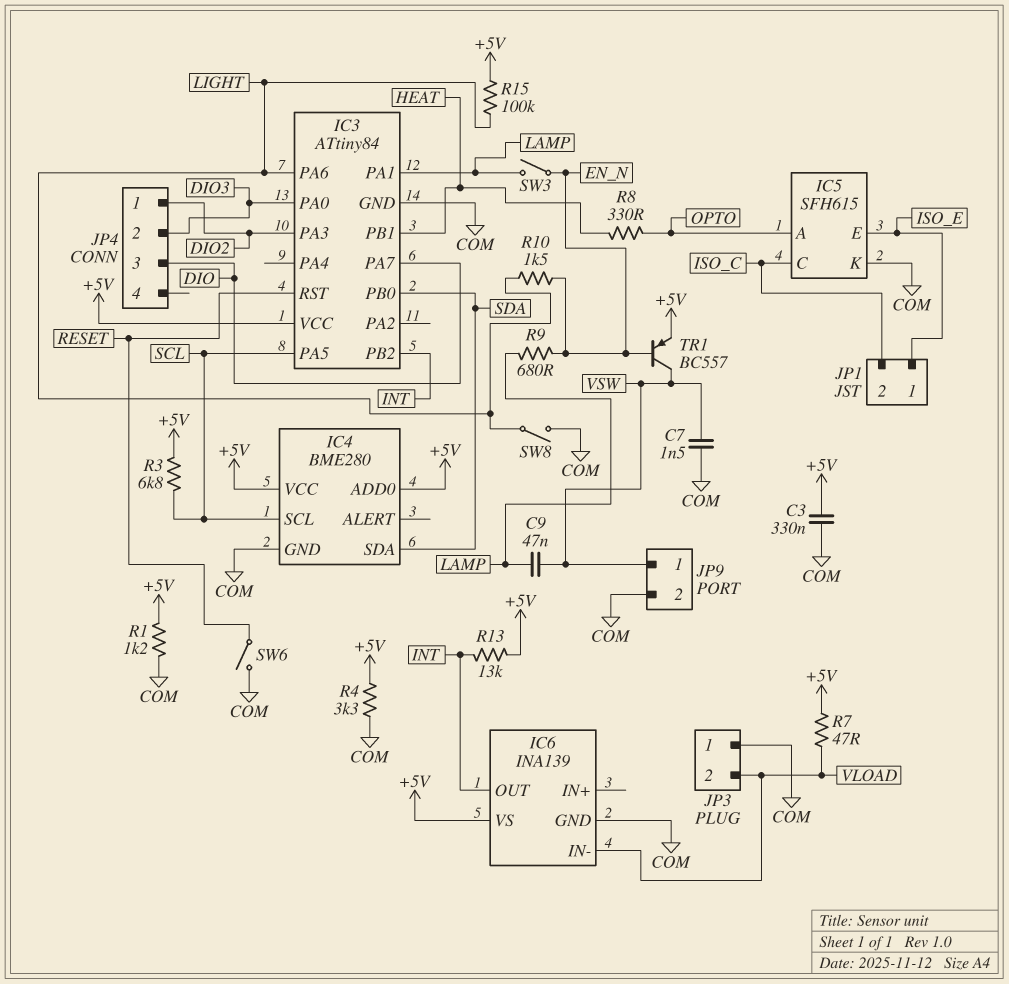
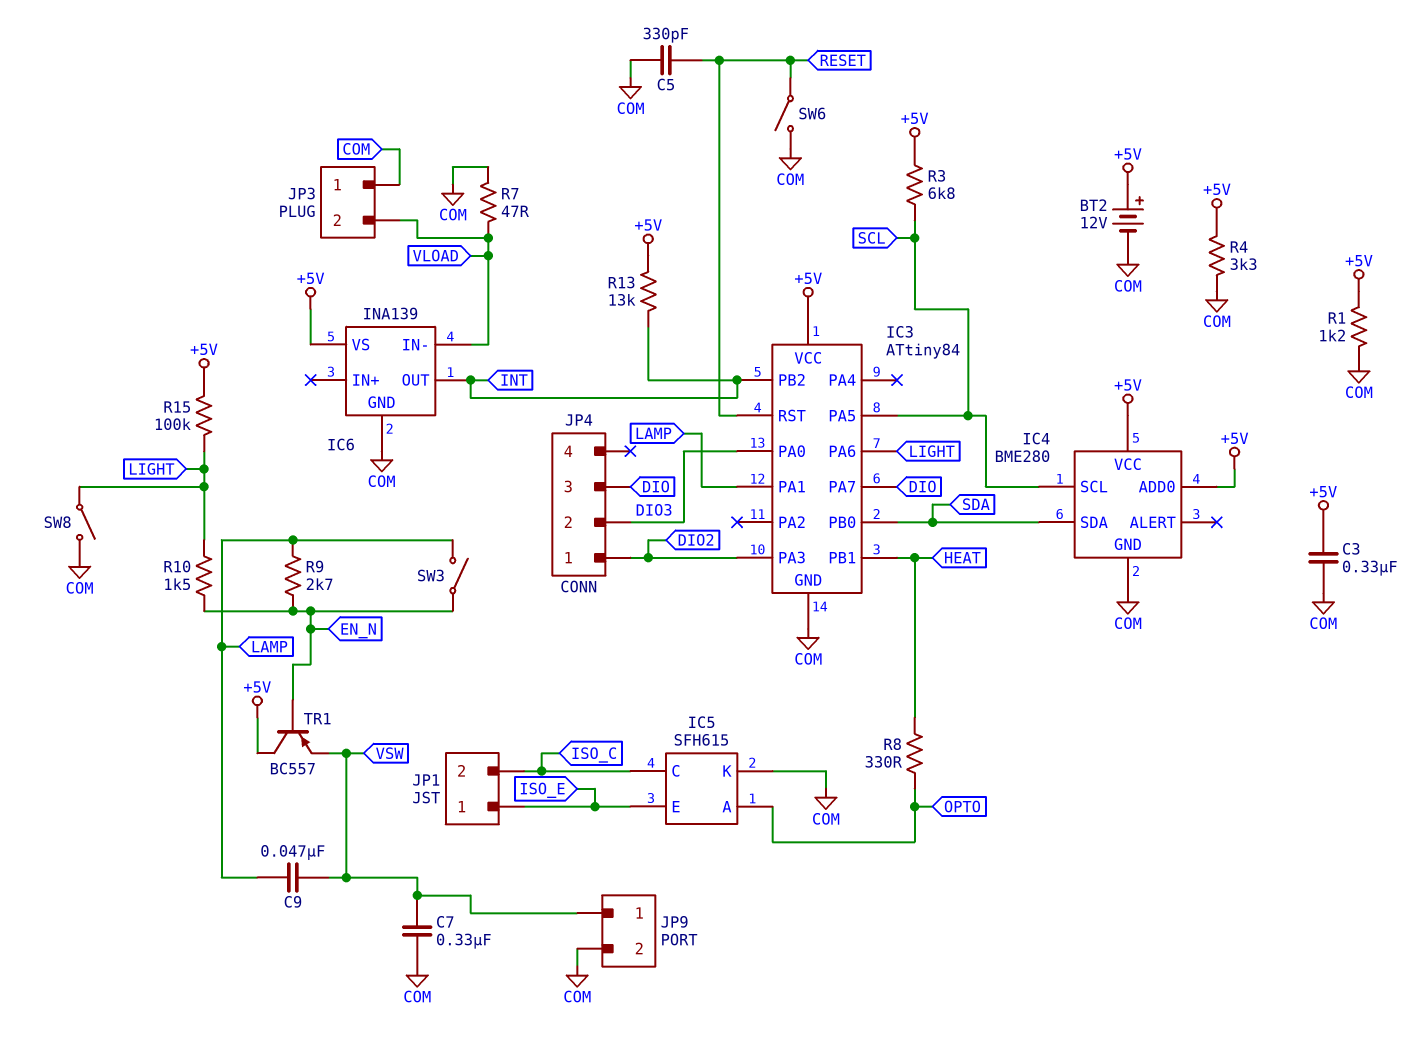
BT2: none -> 12V (plus +5V, minus COM)
C5: none -> 330pF (COM, RESET)
C7: 1.5nF (COM, VSW) -> 330nF (COM, VSW)
R7: 47 (+5V, VLOAD) -> 47 (COM, VLOAD)
R9: 680 (EN_N, LAMP) -> 2.7k (EN_N, LAMP)
TR1: PNP BC557 (B EN_N, C VSW, E +5V) -> PNP BC557 (B EN_N, C +5V, E VSW)

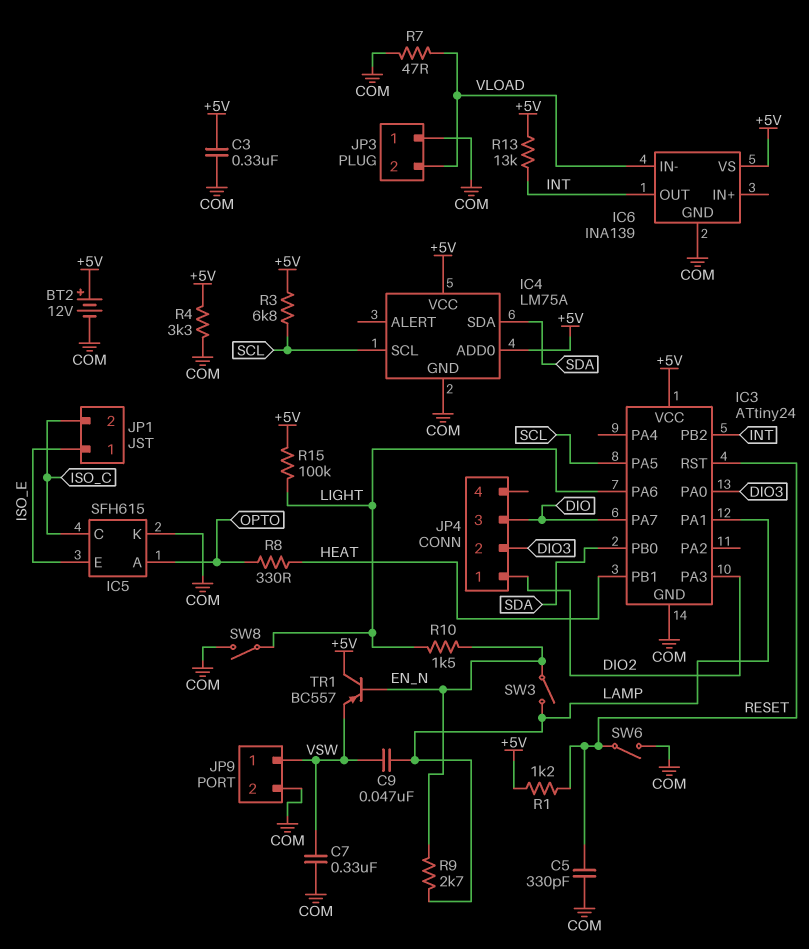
IC3: ATtiny84 -> ATtiny24
IC4: BME280 -> LM75A
R1: 1.2k (+5V, COM) -> 1.2k (+5V, RESET)

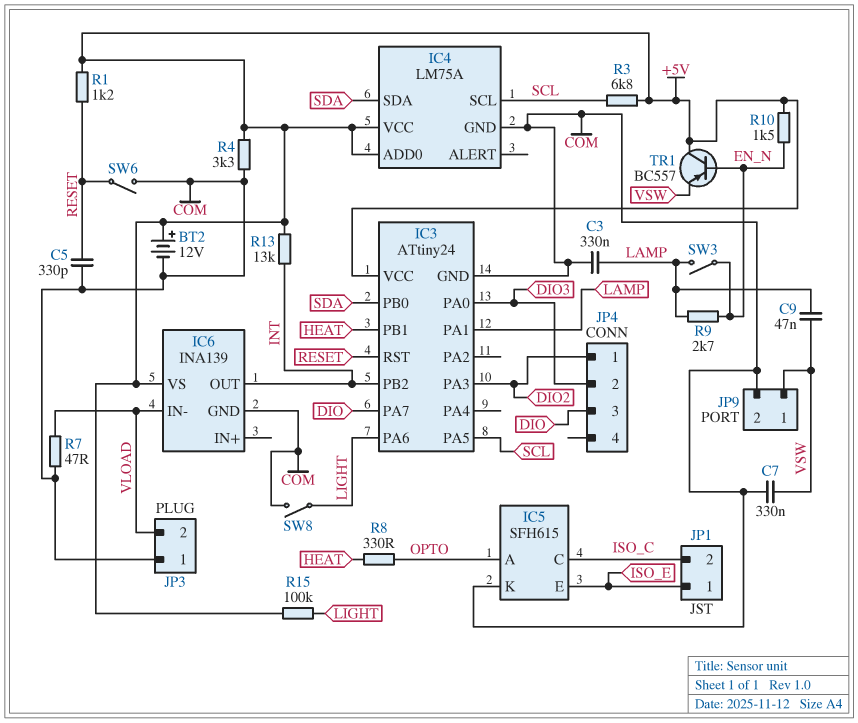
C3: 330nF (+5V, COM) -> 330nF (COM, LAMP)
R10: 1.5k (EN_N, LIGHT) -> 1.5k (+5V, EN_N)

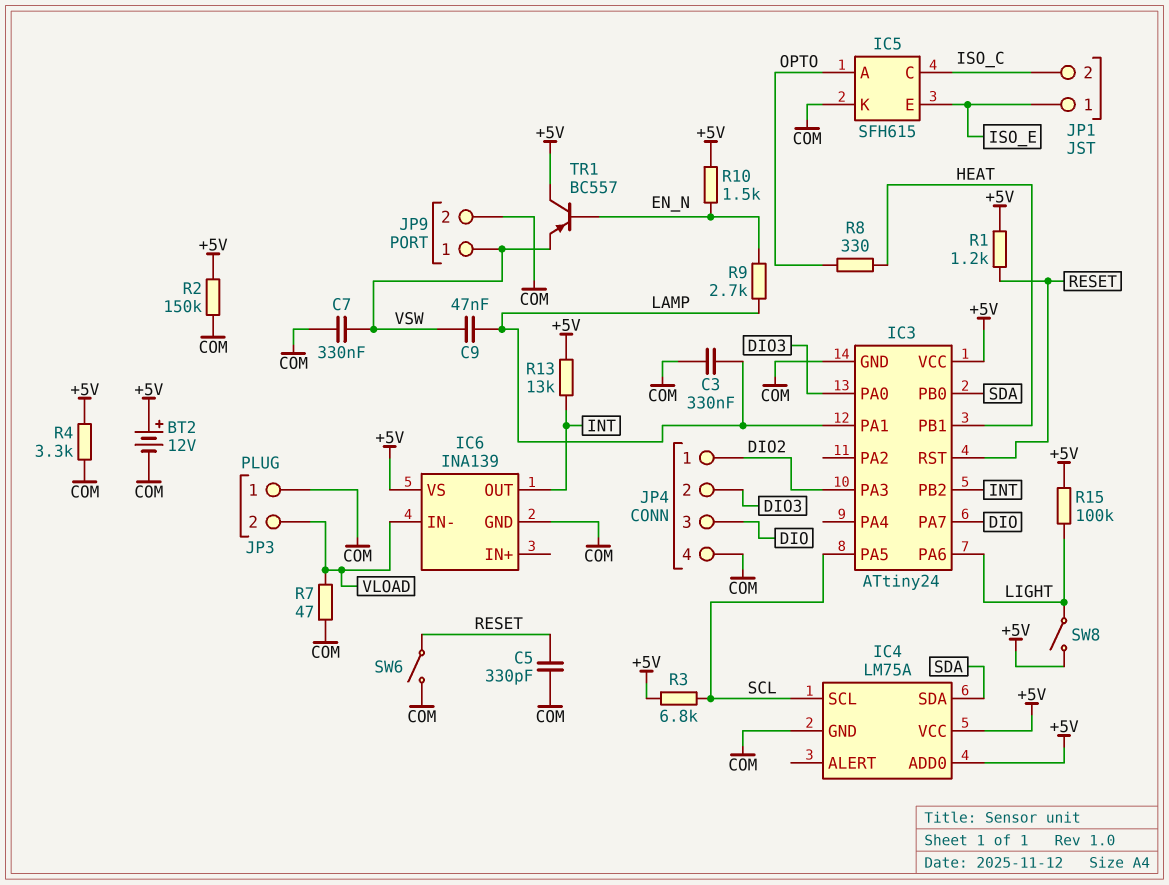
JP4 pin 4: none -> COM
R2: none -> 150k (+5V, COM)
SW3: switch (EN_N, LAMP) -> none
SW8: switch (COM, LIGHT) -> switch (+5V, LIGHT)

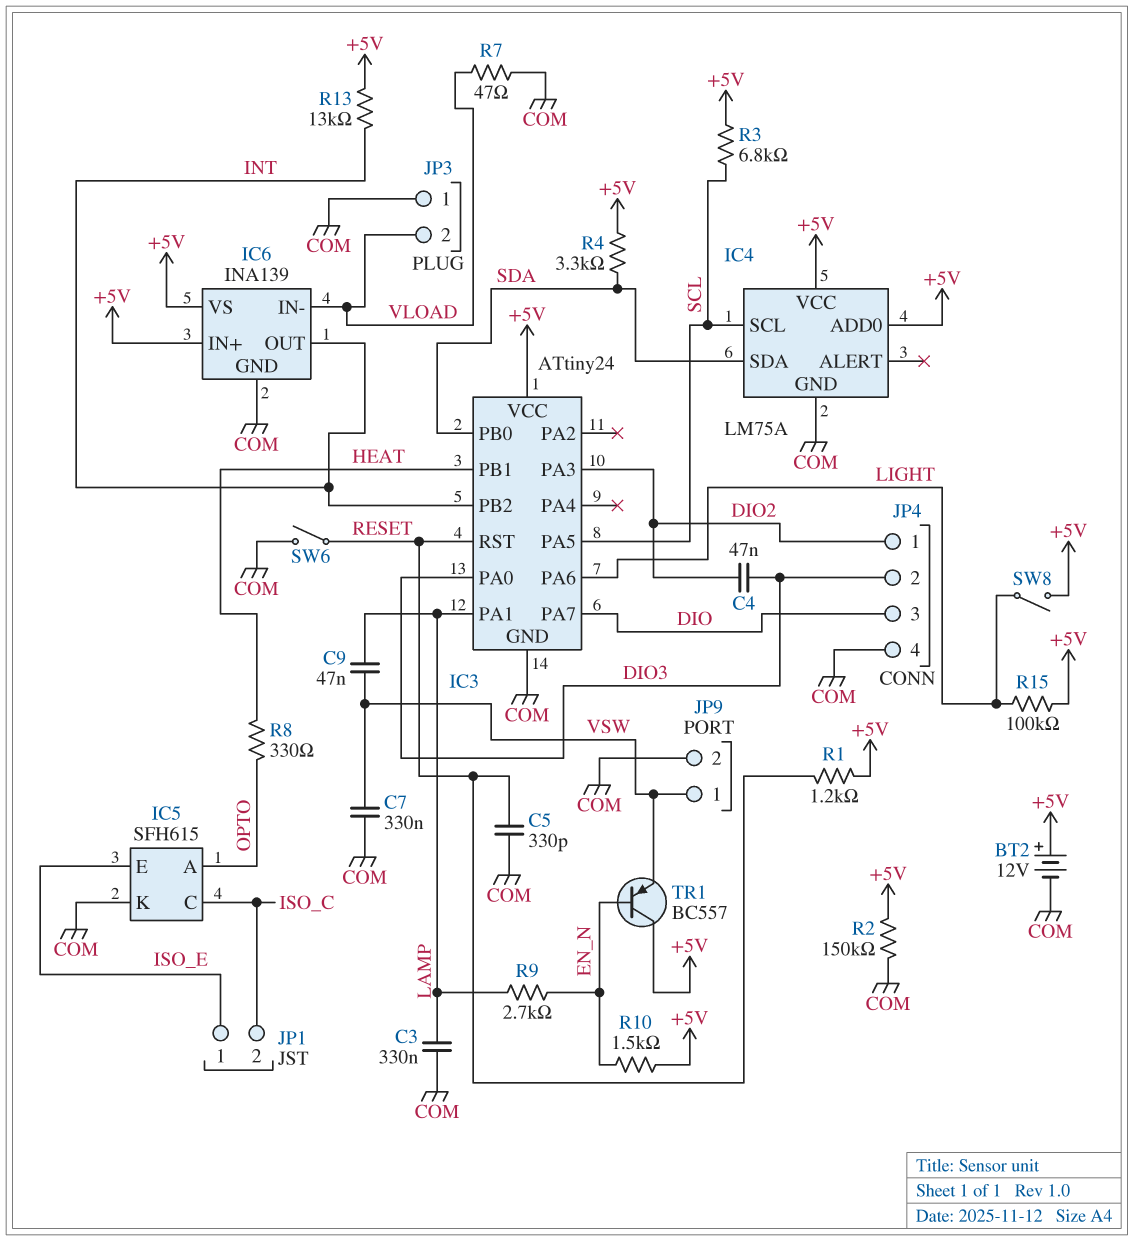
C4: none -> 47nF (DIO2, DIO3)
IC6 pin IN+: none -> +5V
R4: 3.3k (+5V, COM) -> 3.3k (+5V, SDA)

